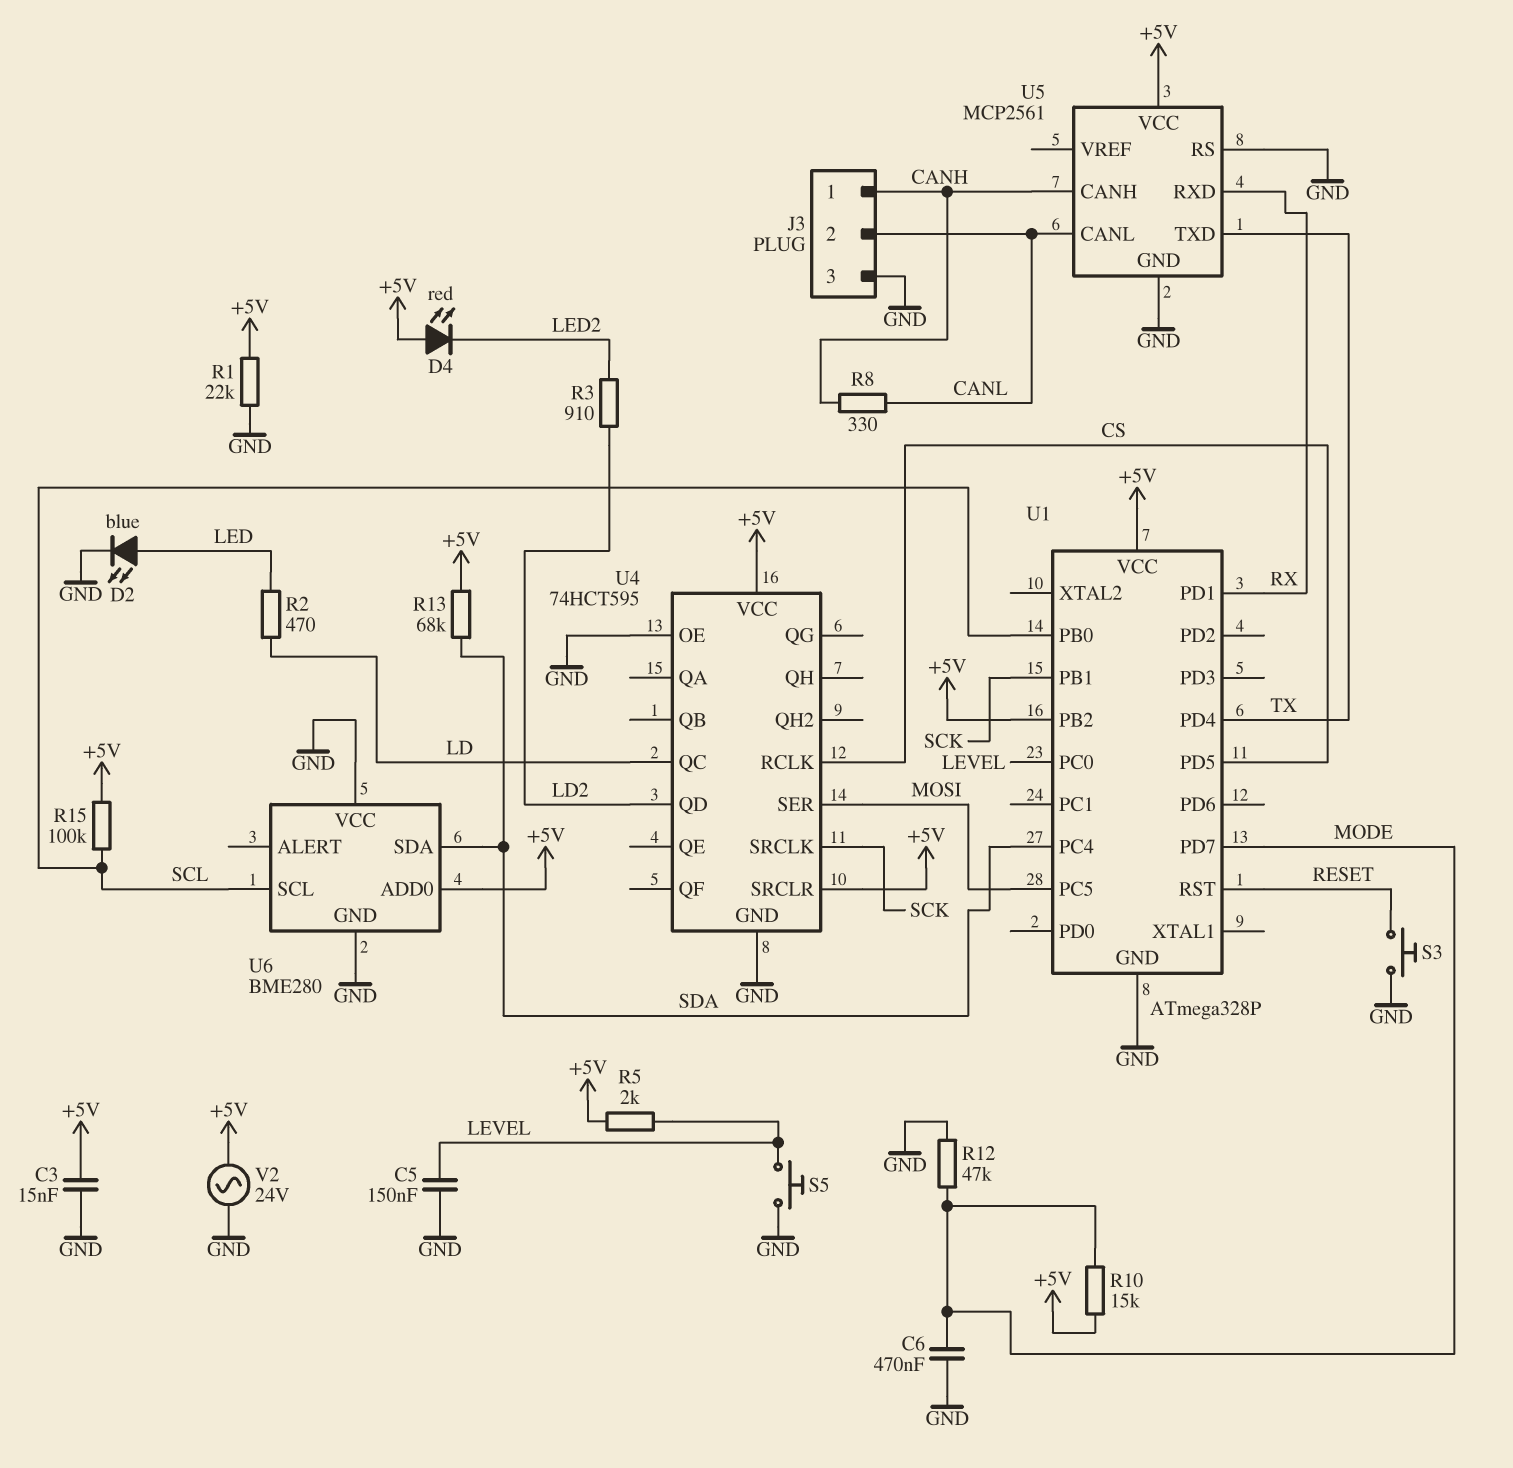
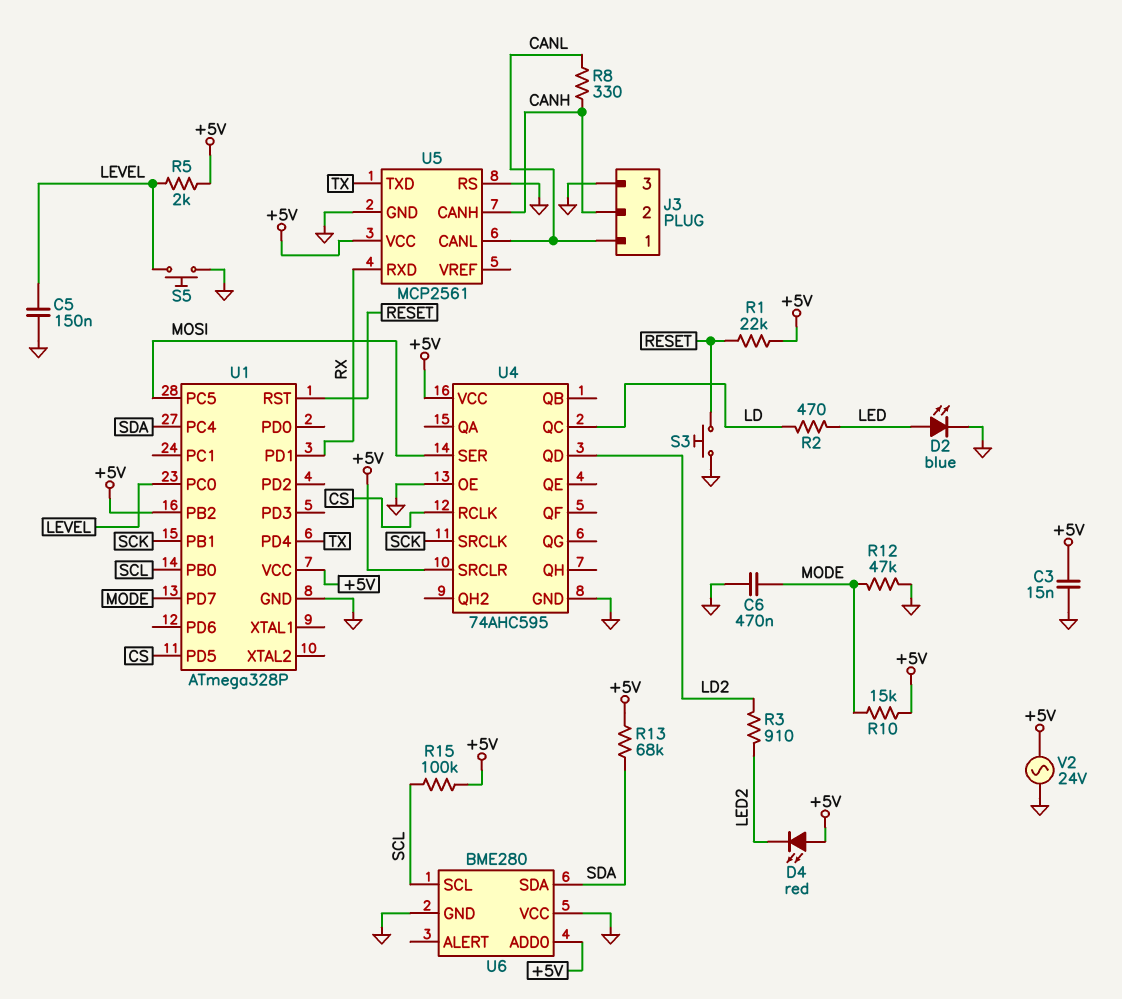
J3 pin 1: CANH -> CANL
J3 pin 2: CANL -> CANH
R1: 22k (+5V, GND) -> 22k (+5V, RESET)
U4: 74HCT595 -> 74AHC595

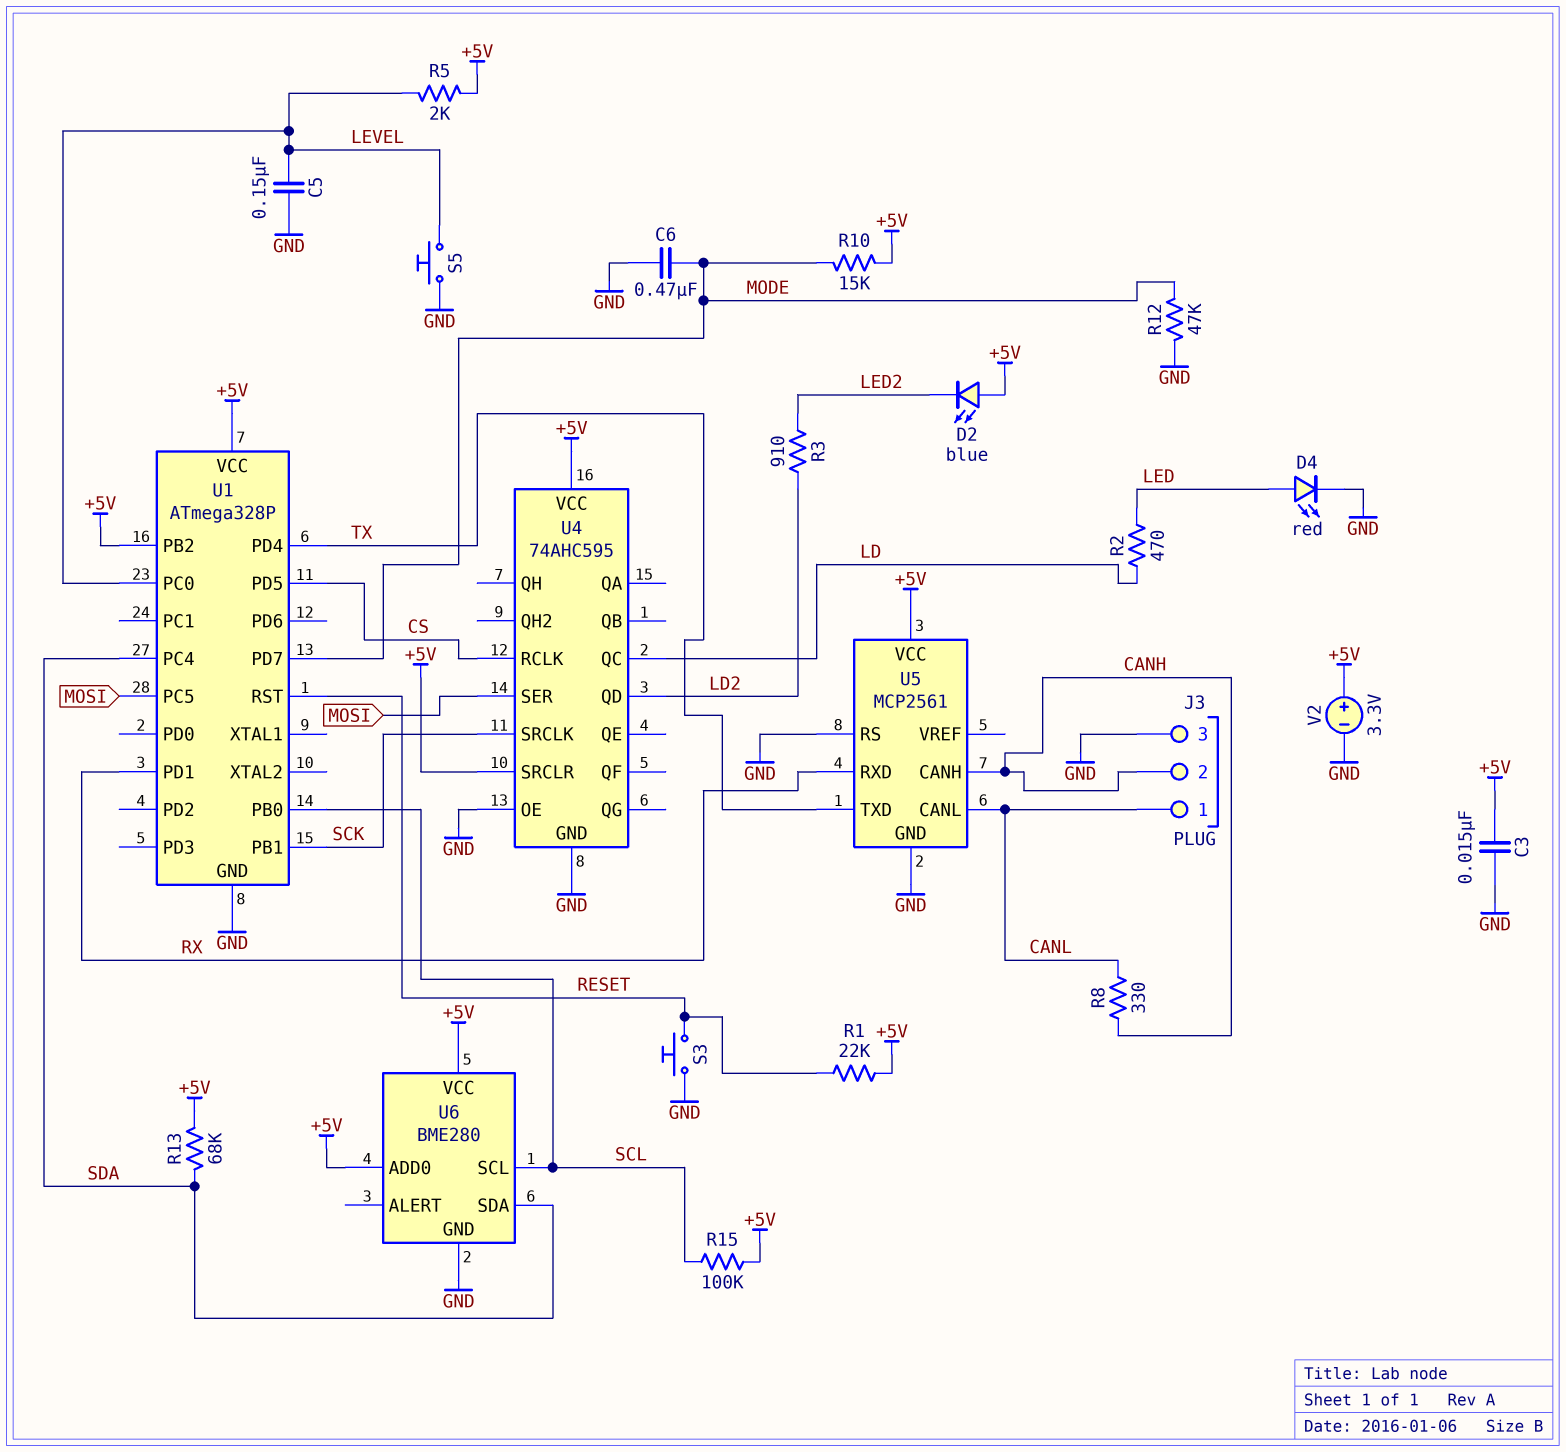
D2: LED blue (A LED, K GND) -> LED blue (A +5V, K LED2)
D4: LED red (A +5V, K LED2) -> LED red (A LED, K GND)
U6 pin VCC: GND -> +5V
V2: AC 24V (+5V, GND) -> 3.3V (plus +5V, minus GND)

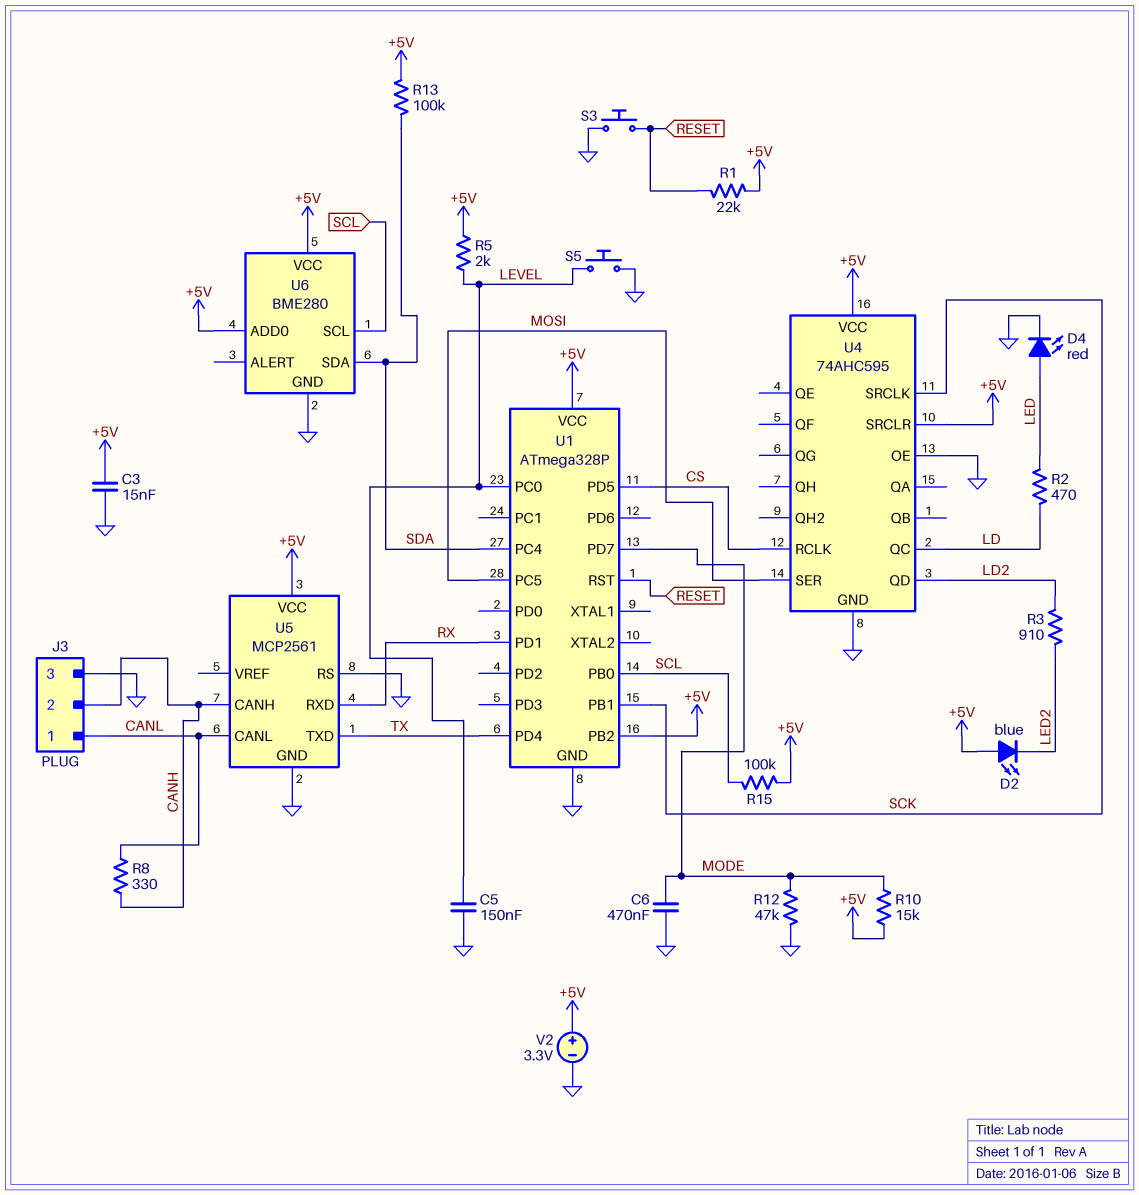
R13: 68k (+5V, SDA) -> 100k (+5V, SDA)

